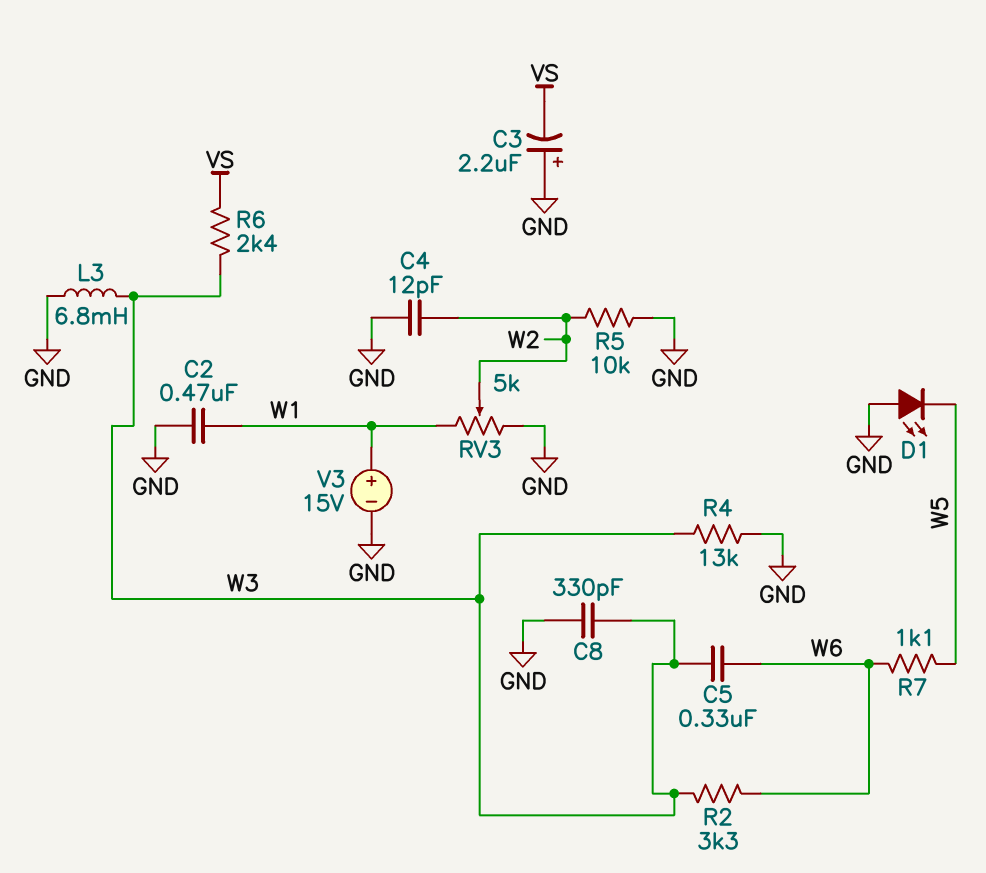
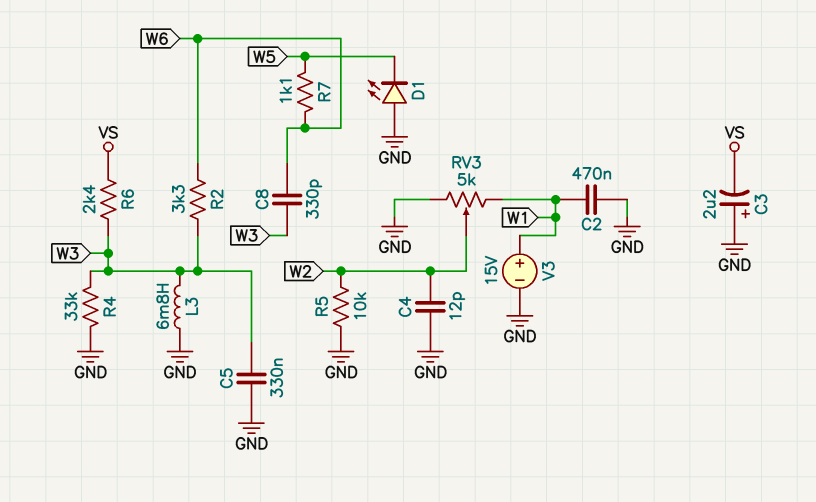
C5: 330nF (W3, W6) -> 330nF (GND, W3)
C8: 330pF (GND, W3) -> 330pF (W3, W6)
R4: 13k (GND, W3) -> 33k (GND, W3)

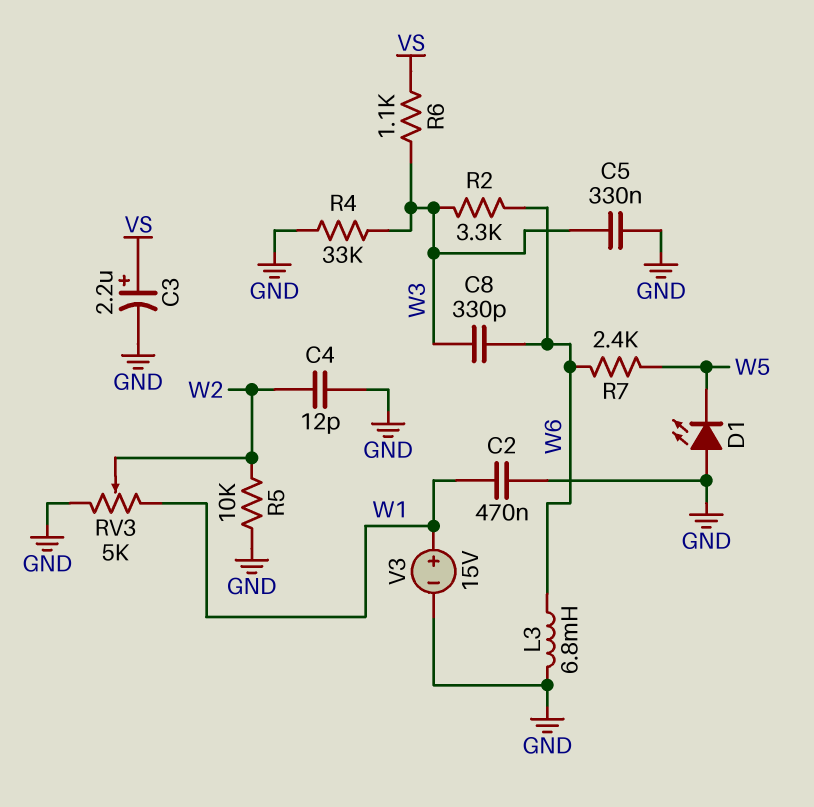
C3: 2.2uF (plus GND, minus VS) -> 2.2uF (plus VS, minus GND)
L3: 6.8mH (GND, W3) -> 6.8mH (GND, W6)
R6: 2.4k (VS, W3) -> 1.1k (VS, W3)
R7: 1.1k (W5, W6) -> 2.4k (W5, W6)

